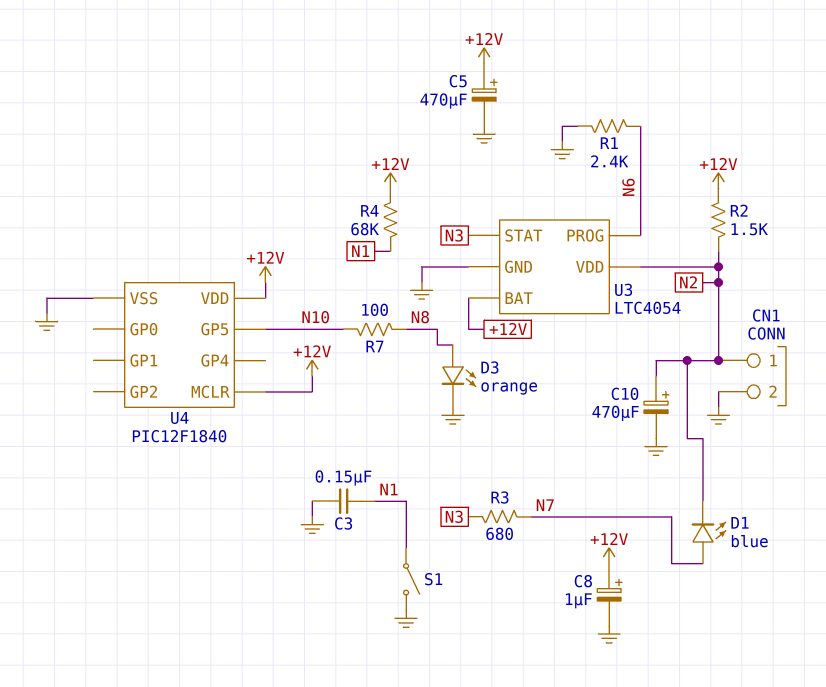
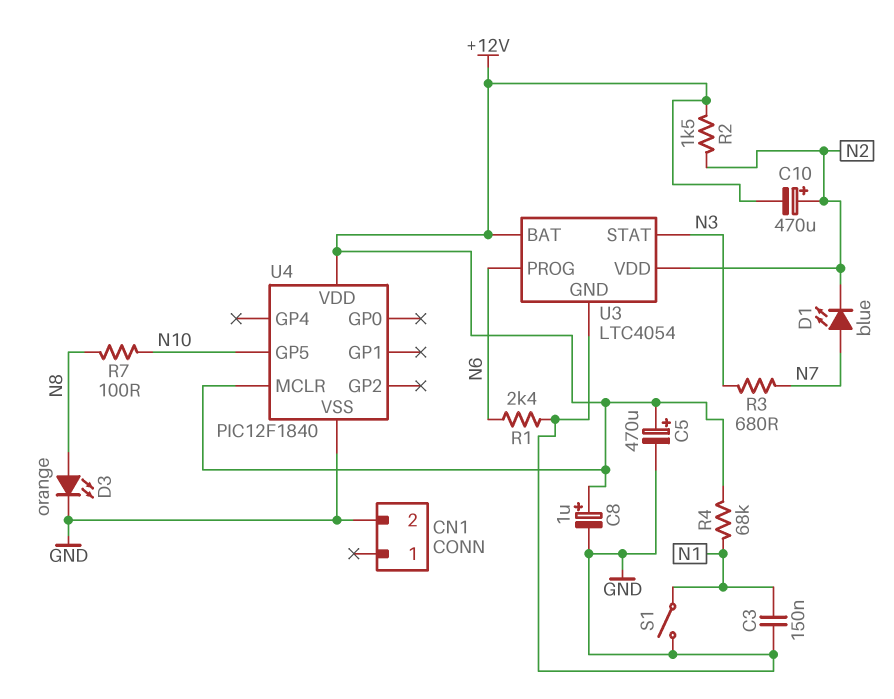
C10: 470uF (plus N2, minus GND) -> 470uF (plus N2, minus +12V)
CN1 pin 1: N2 -> none

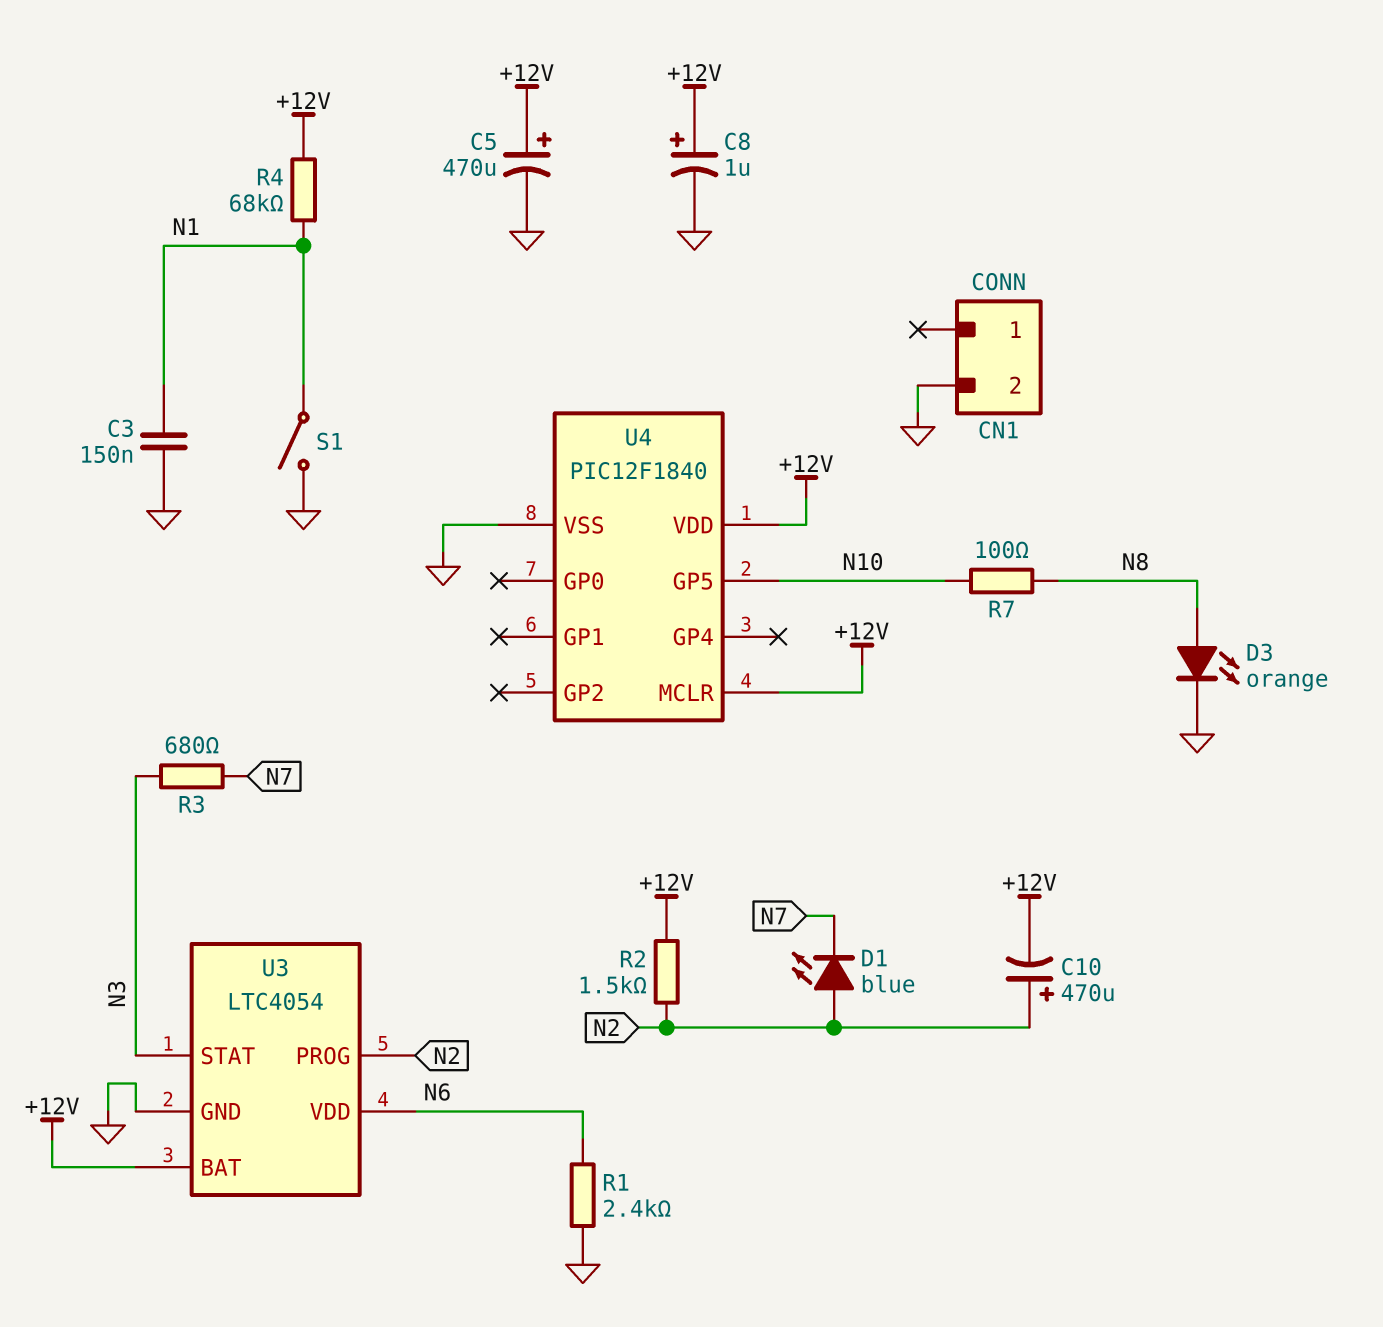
D1: LED blue (A N7, K N2) -> LED blue (A N2, K N7)
U3 pin PROG: N6 -> N2
U3 pin VDD: N2 -> N6

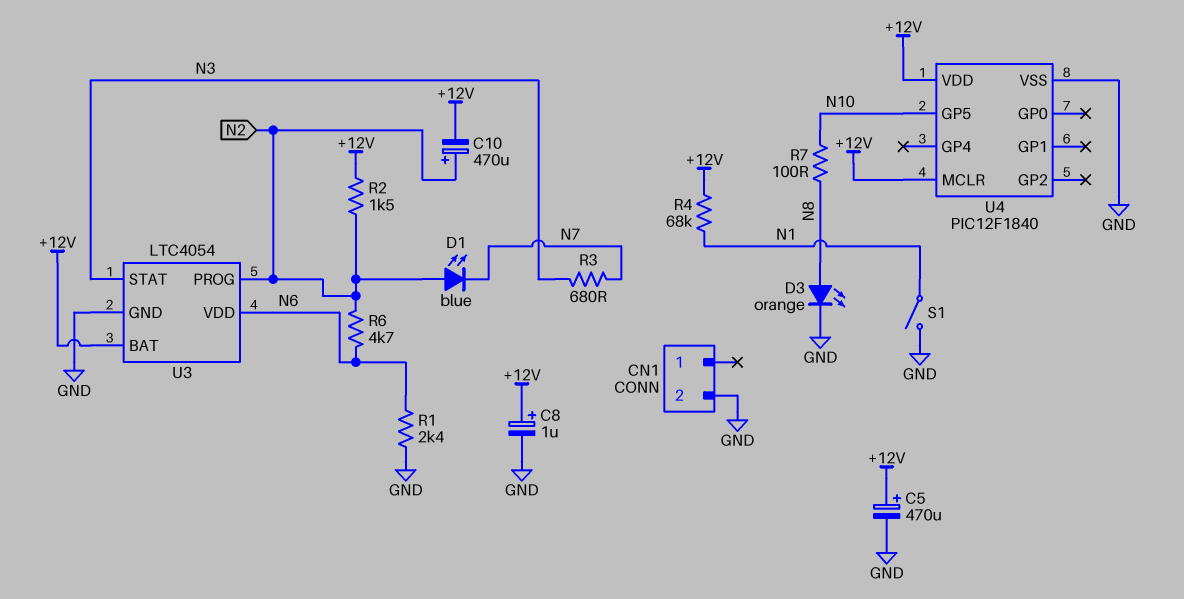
C3: 150nF (GND, N1) -> none
R6: none -> 4.7k (N2, N6)

